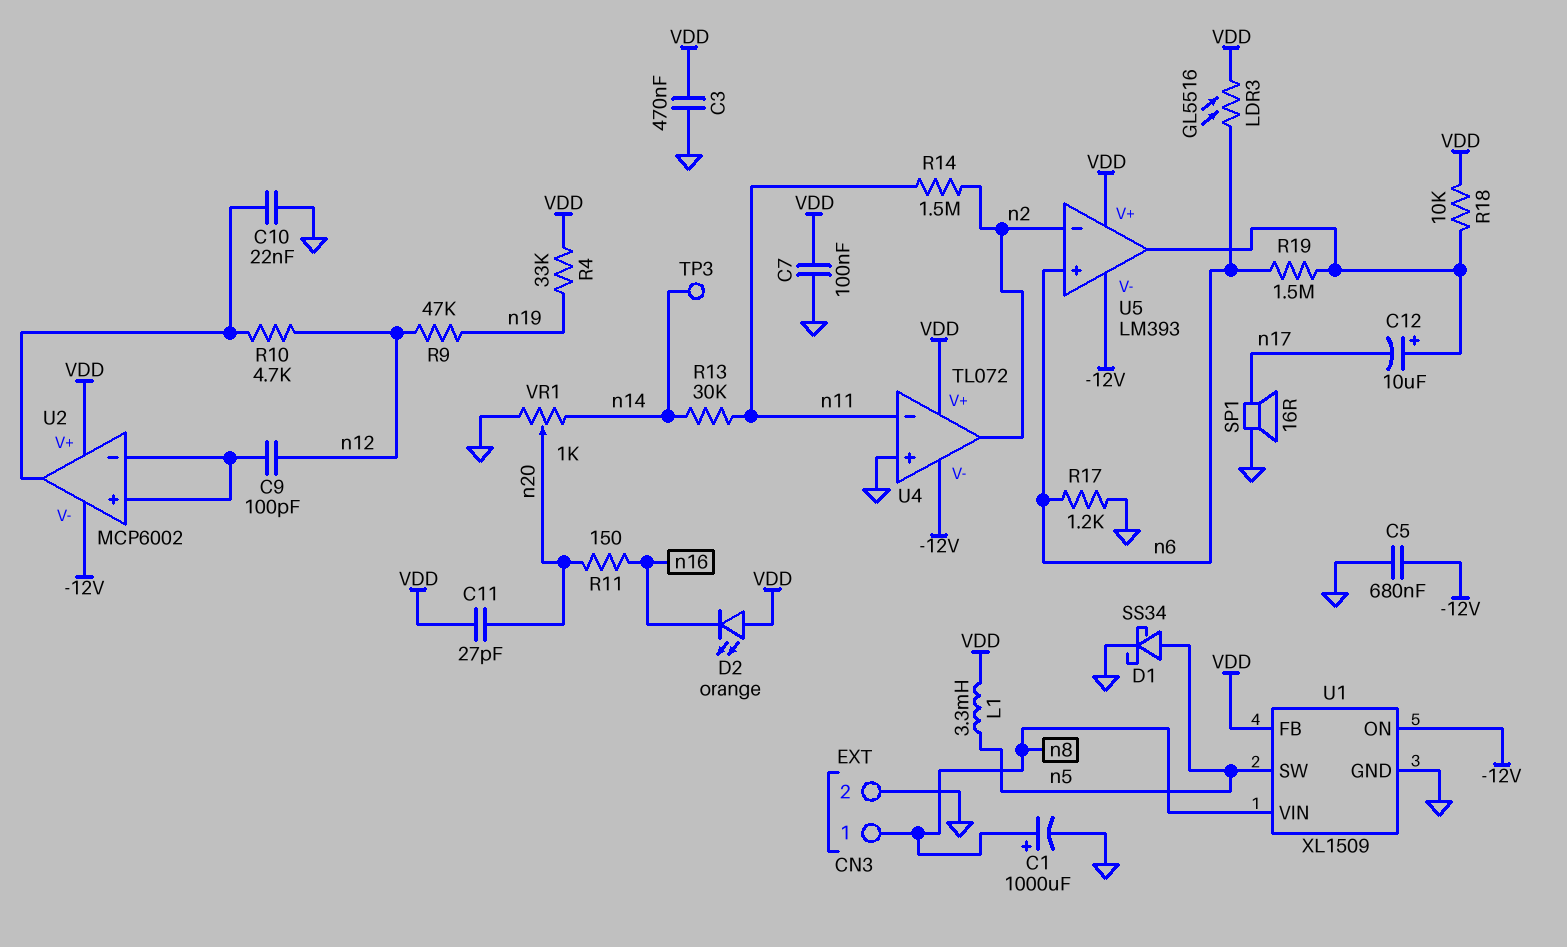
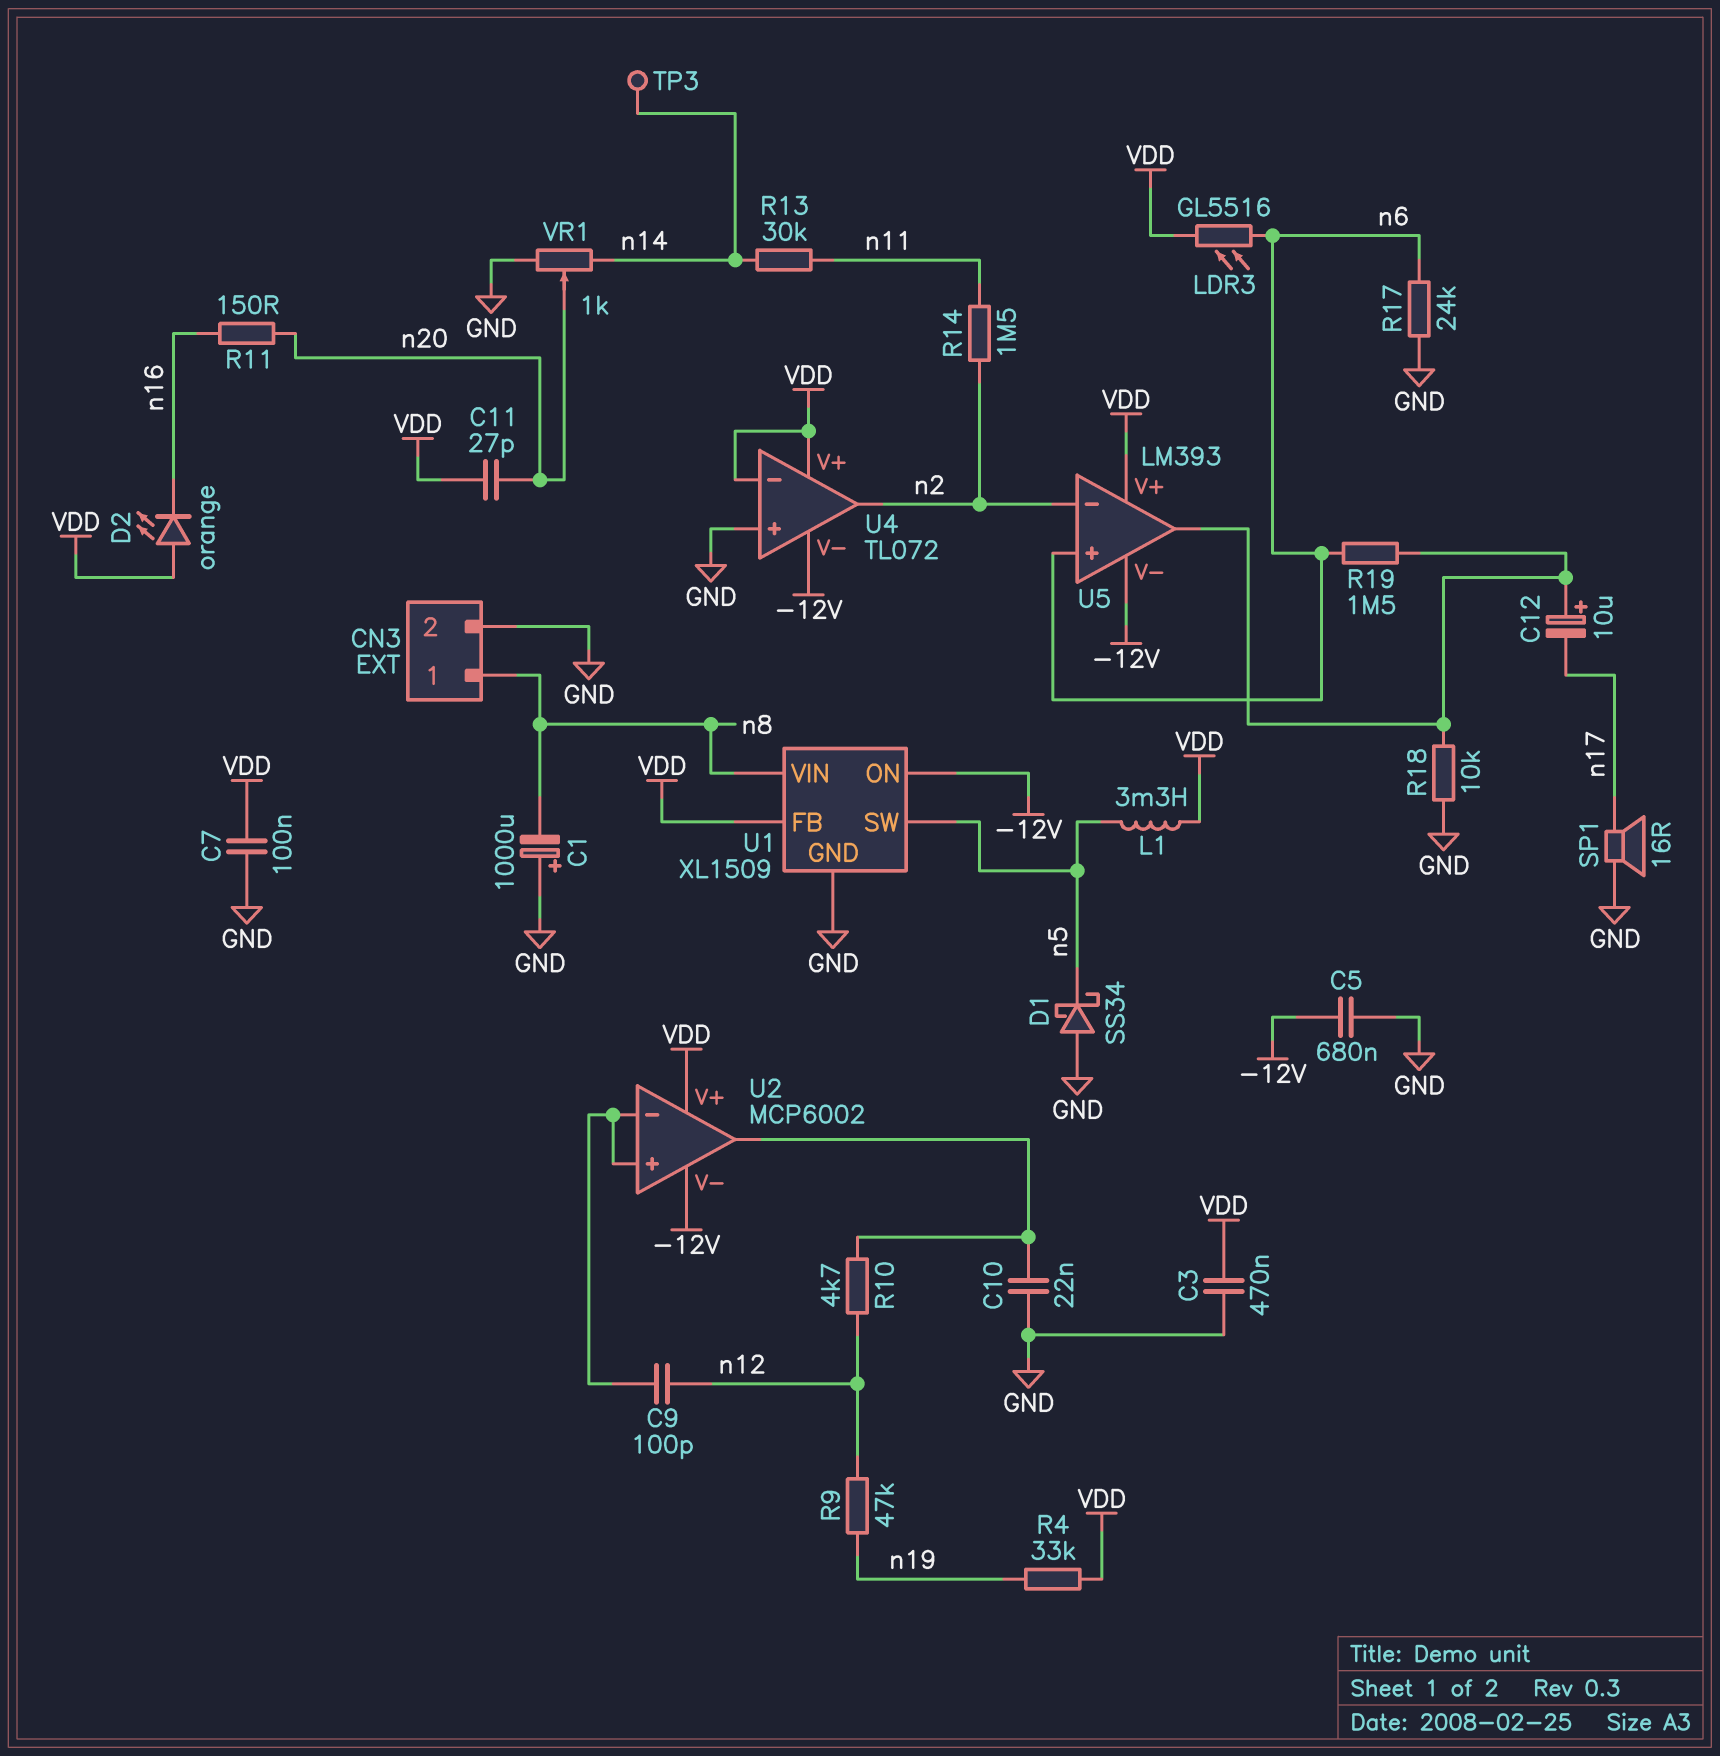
C1: 1000uF (plus n8, minus GND) -> 1000uF (plus GND, minus n8)
D1: schottky SS34 (A n5, K GND) -> schottky SS34 (A GND, K n5)
R17: 1.2k (GND, n6) -> 24k (GND, n6)
R18: 10k (U5/out, VDD) -> 10k (GND, U5/out)
U4 pin in-: n11 -> VDD

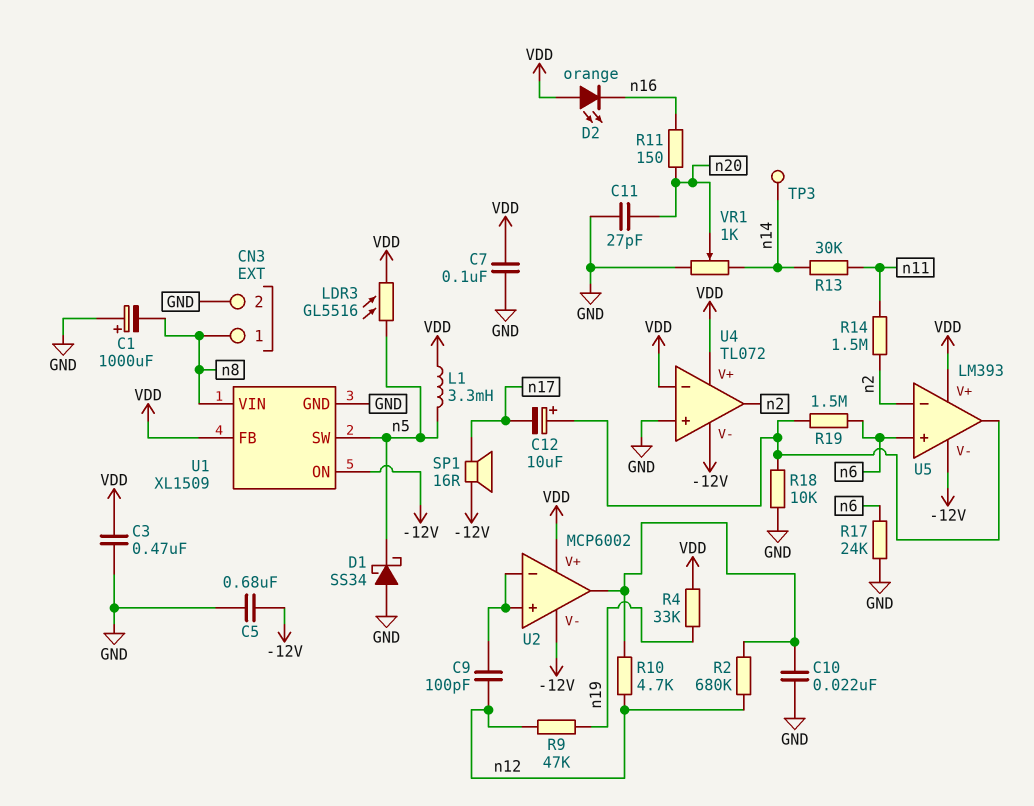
C11: 27pF (VDD, n20) -> 27pF (GND, n20)
LDR3: GL5516 (VDD, n6) -> GL5516 (VDD, n5)
R2: none -> 680k (U2/out, n12)
SP1: speaker 16R (GND, n17) -> speaker 16R (-12V, n17)

